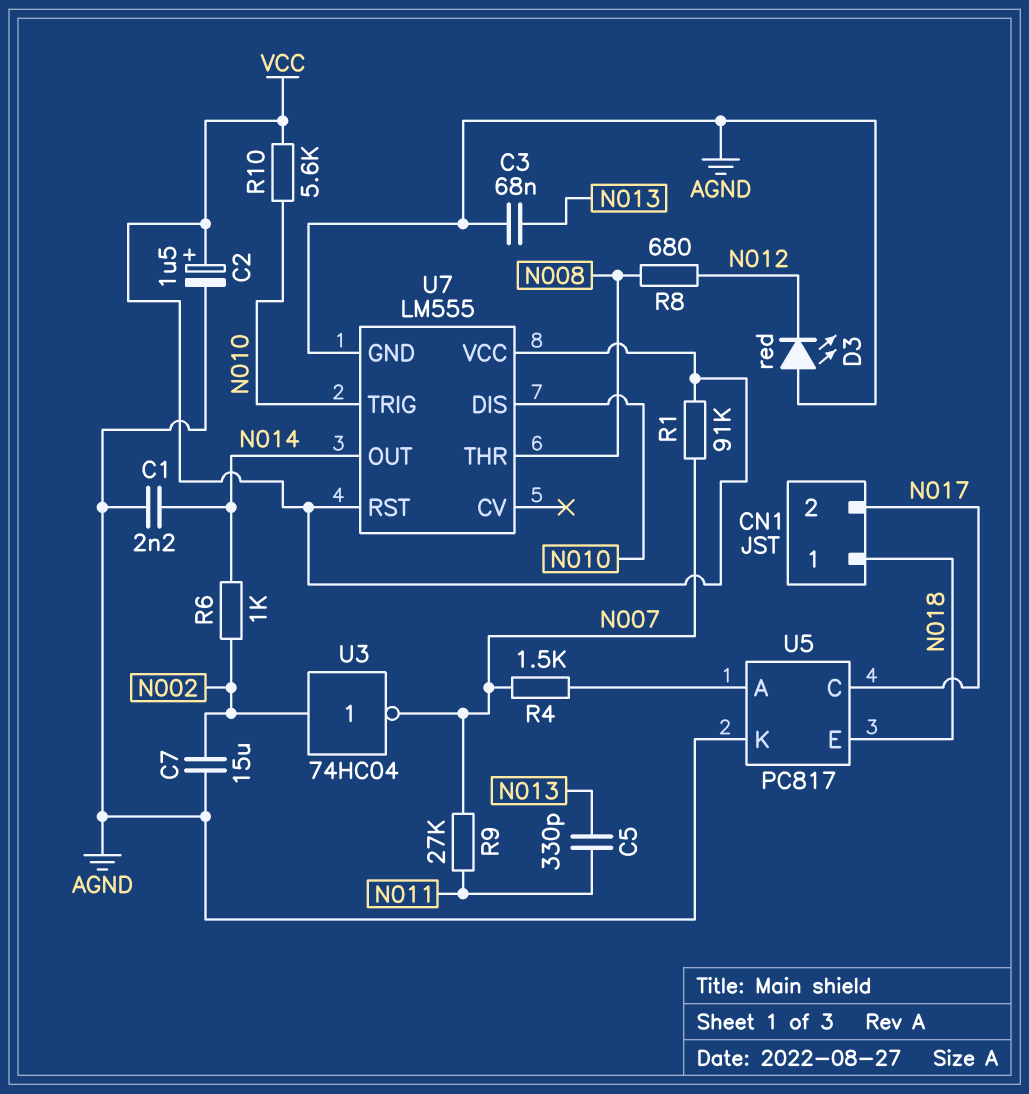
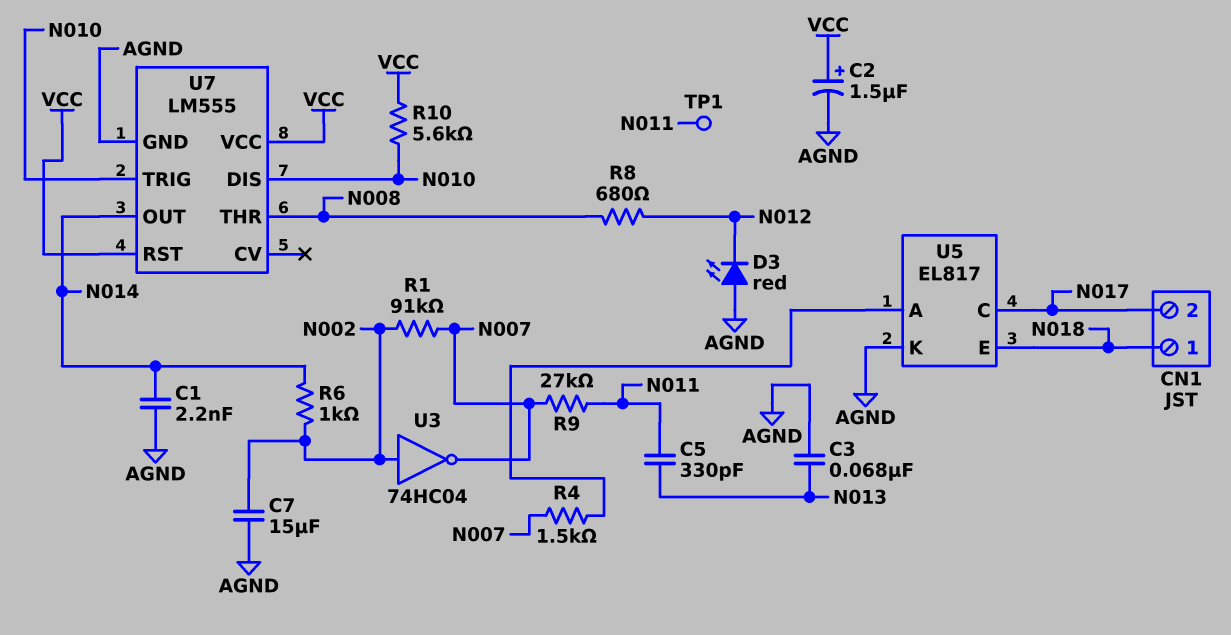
R1: 91k (N007, VCC) -> 91k (N002, N007)
TP1: none -> test point (N011)
U5: PC817 -> EL817

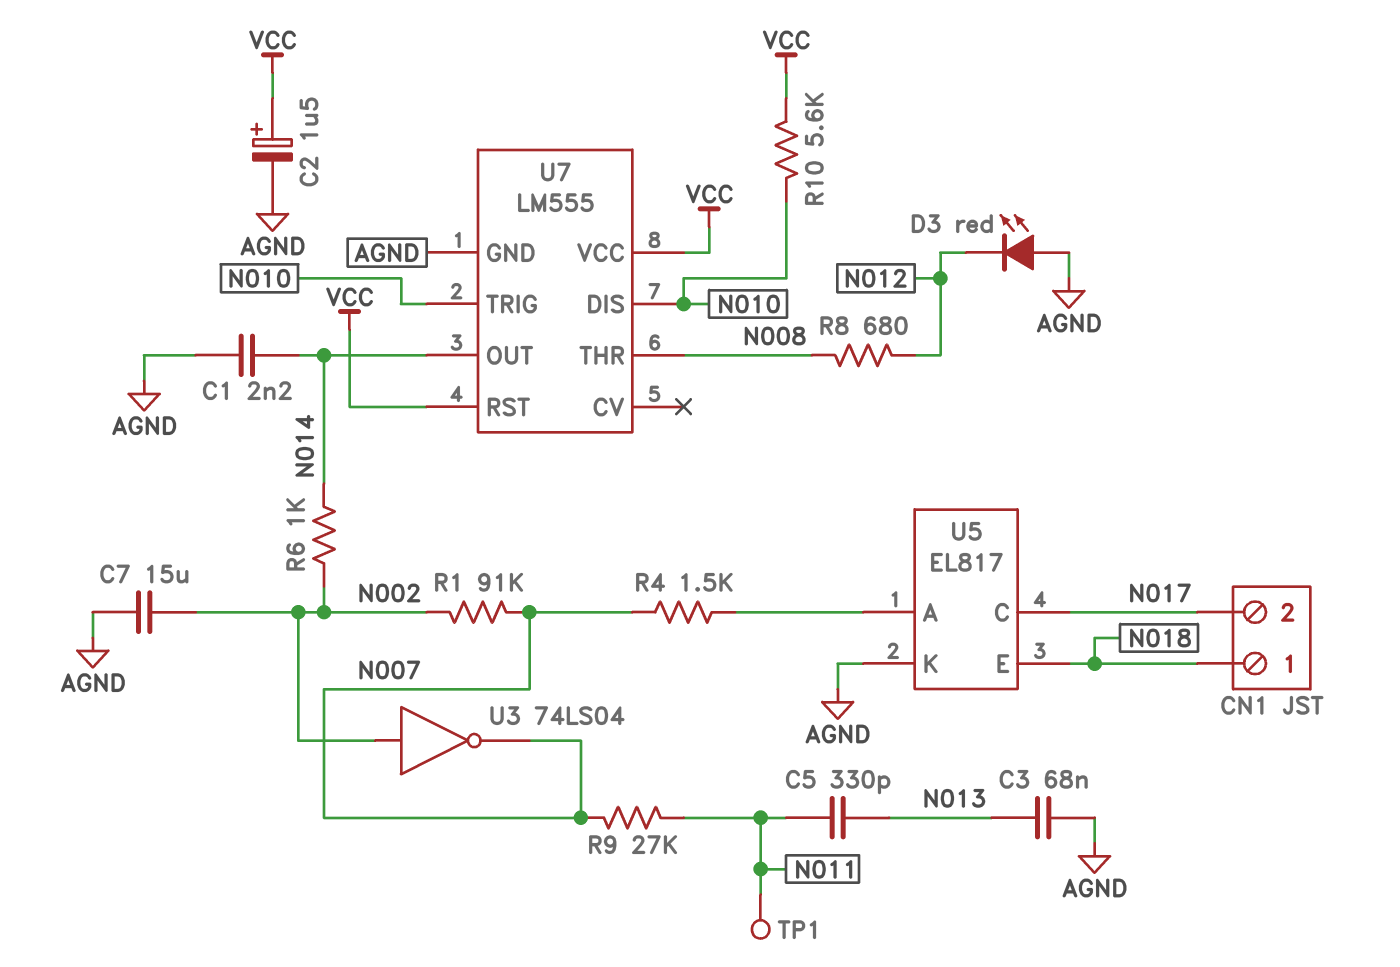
U3: NOT 74HC04 (in N002, out N007) -> NOT 74LS04 (in N002, out N007)

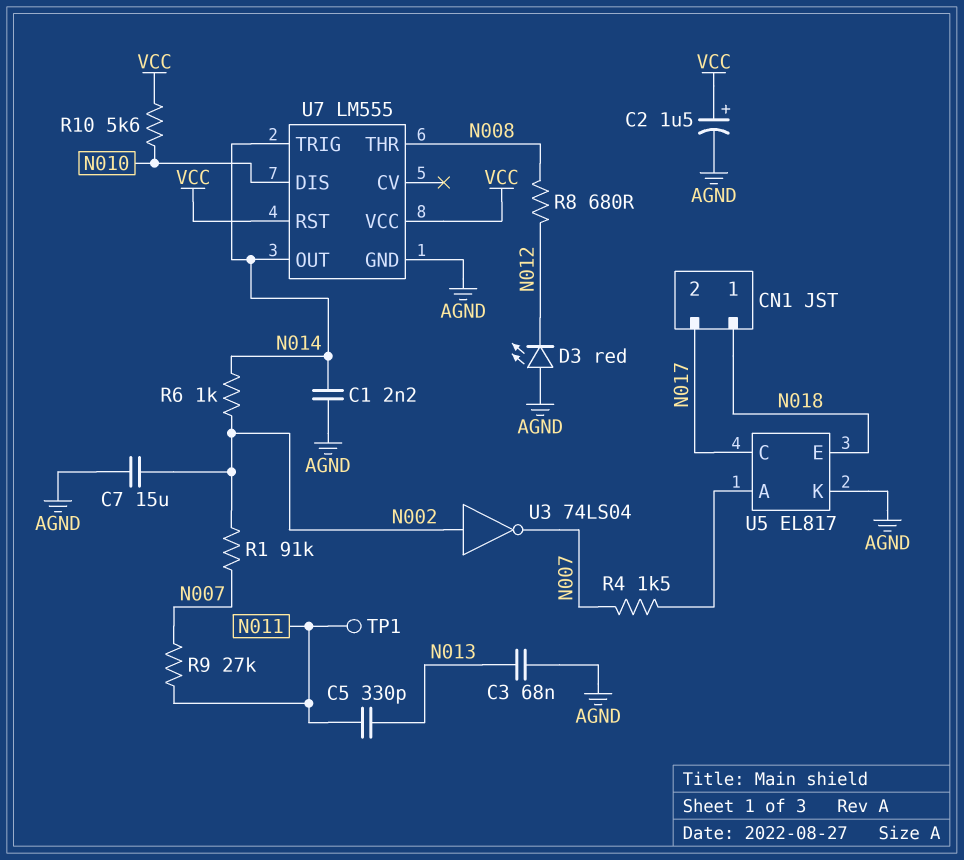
U7 pin TRIG: N010 -> N014

